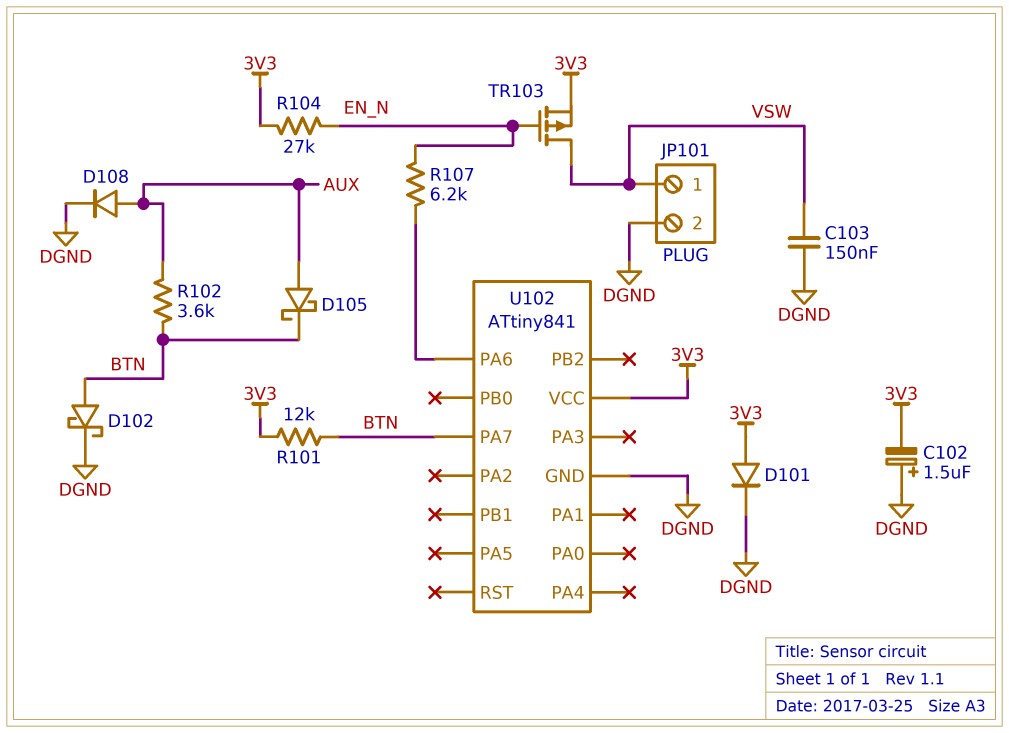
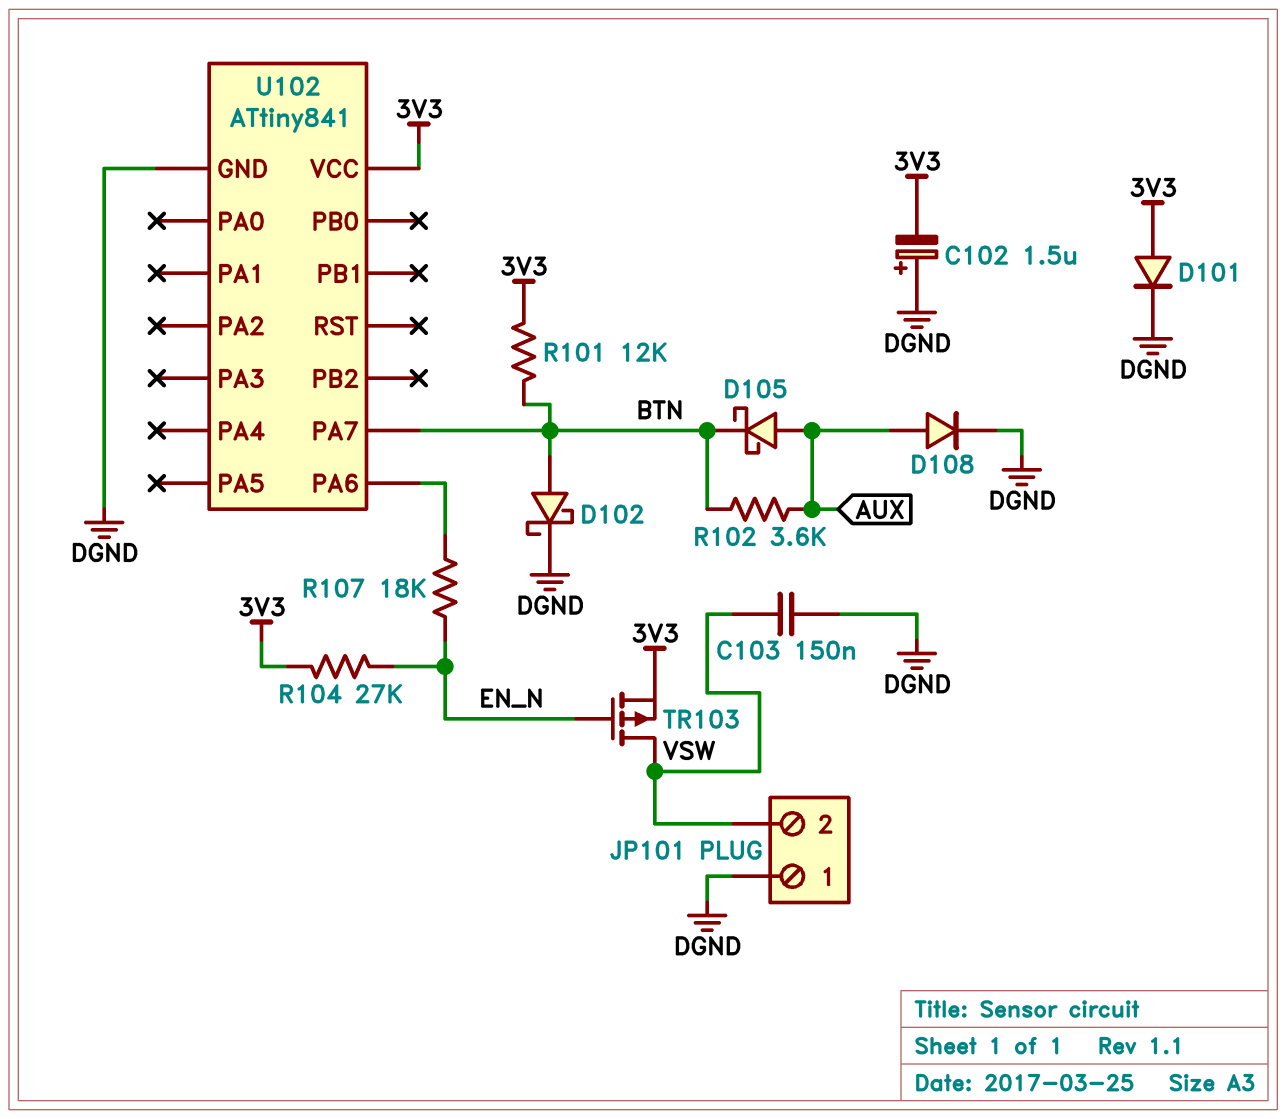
JP101 pin 1: VSW -> DGND
JP101 pin 2: DGND -> VSW
R107: 6.2k (EN_N, U102/PA6) -> 18k (EN_N, U102/PA6)

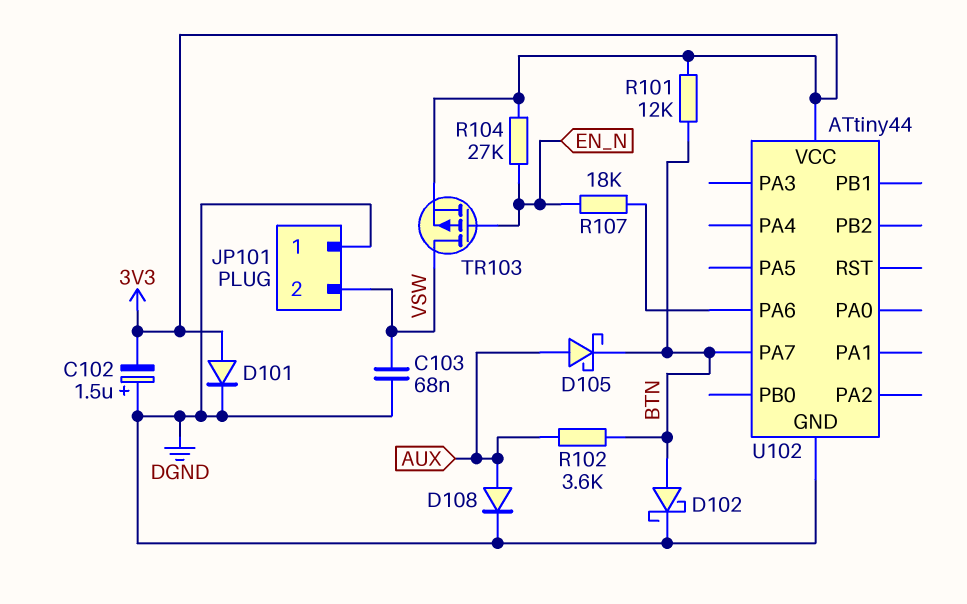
C103: 150nF (DGND, VSW) -> 68nF (DGND, VSW)
U102: ATtiny841 -> ATtiny44

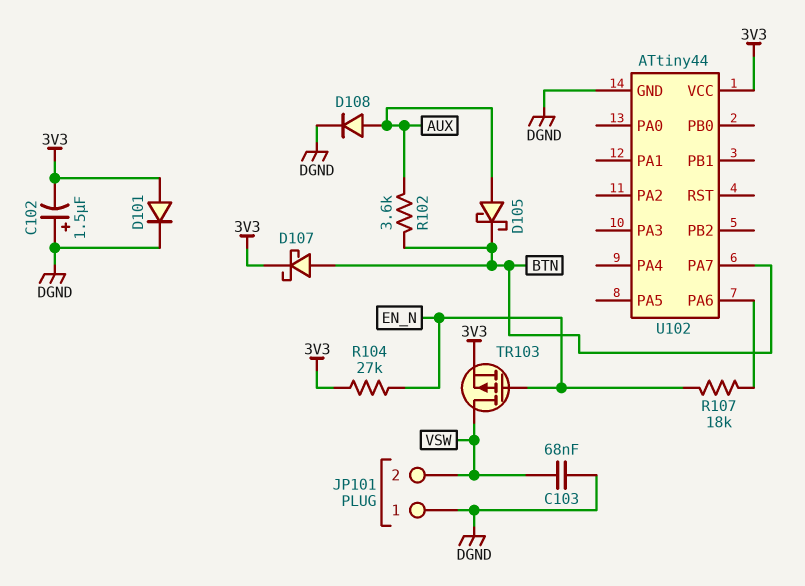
D102: schottky (A BTN, K DGND) -> none
D107: none -> schottky (A BTN, K 3V3)
R101: 12k (3V3, BTN) -> none

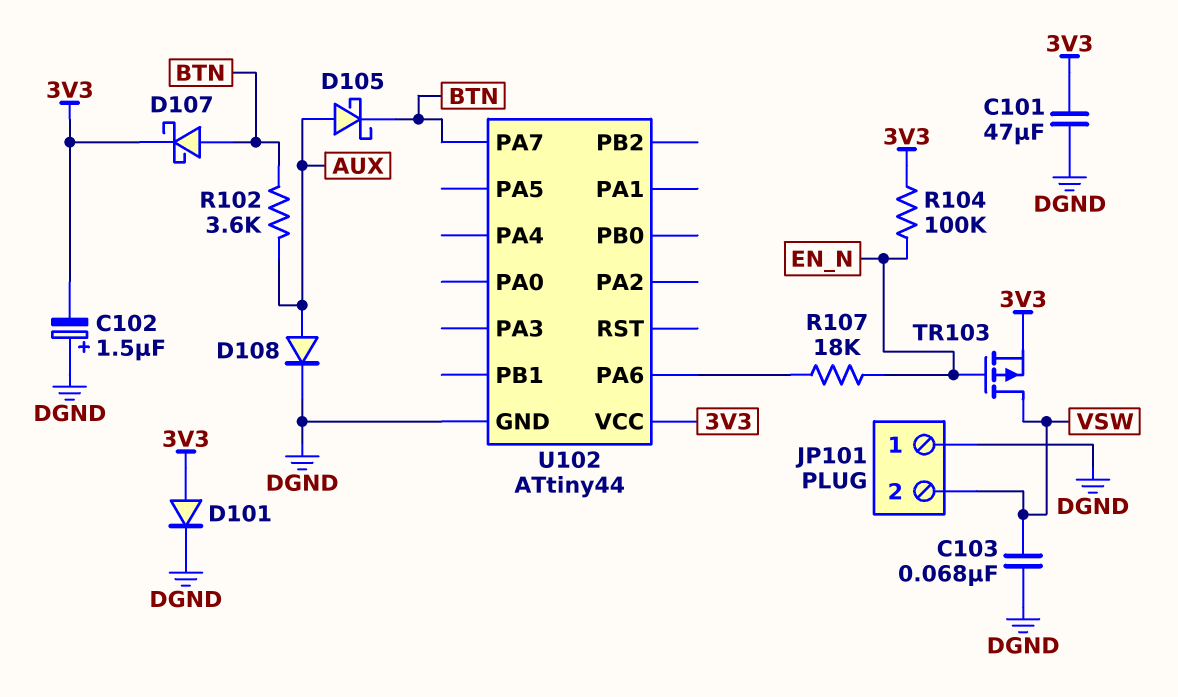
C101: none -> 47uF (3V3, DGND)
R104: 27k (3V3, EN_N) -> 100k (3V3, EN_N)

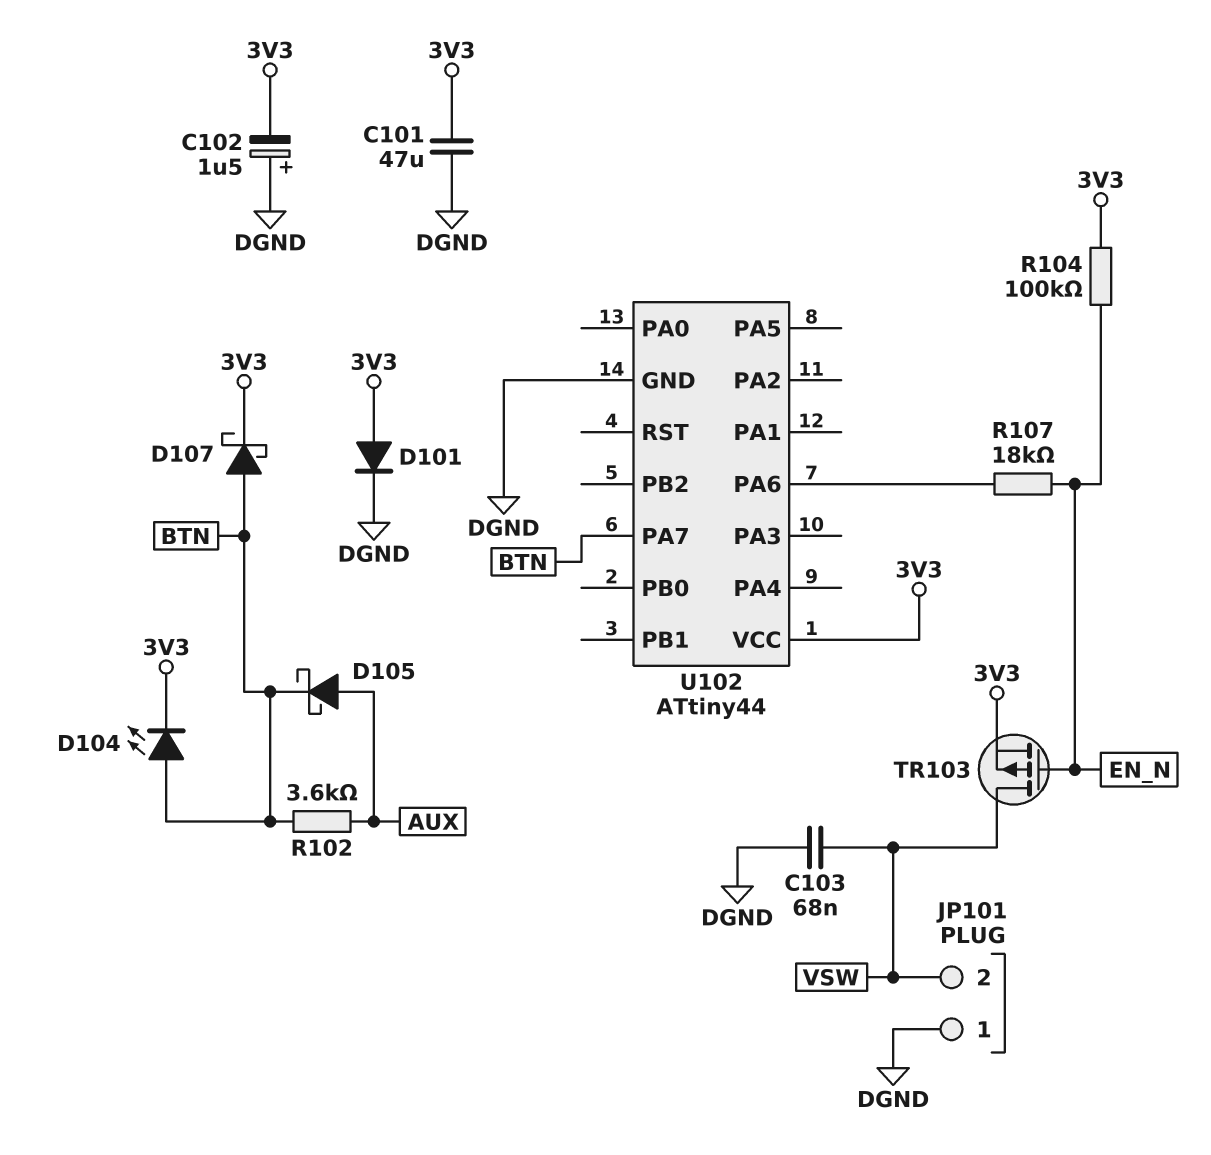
D104: none -> LED (A BTN, K 3V3)
D108: diode (A AUX, K DGND) -> none

